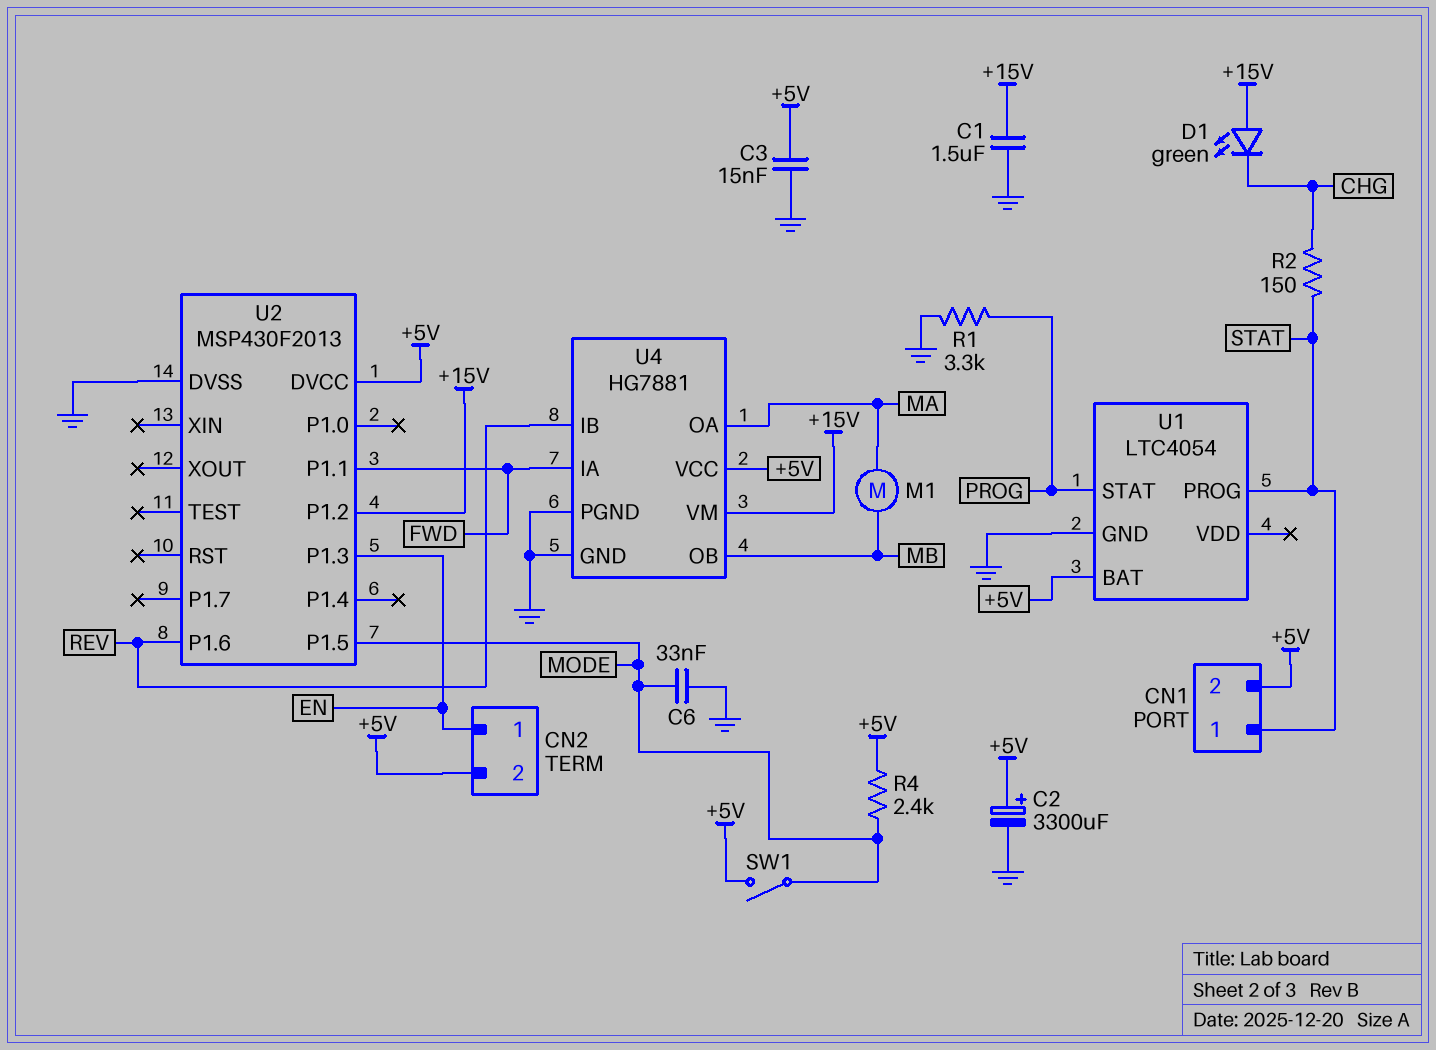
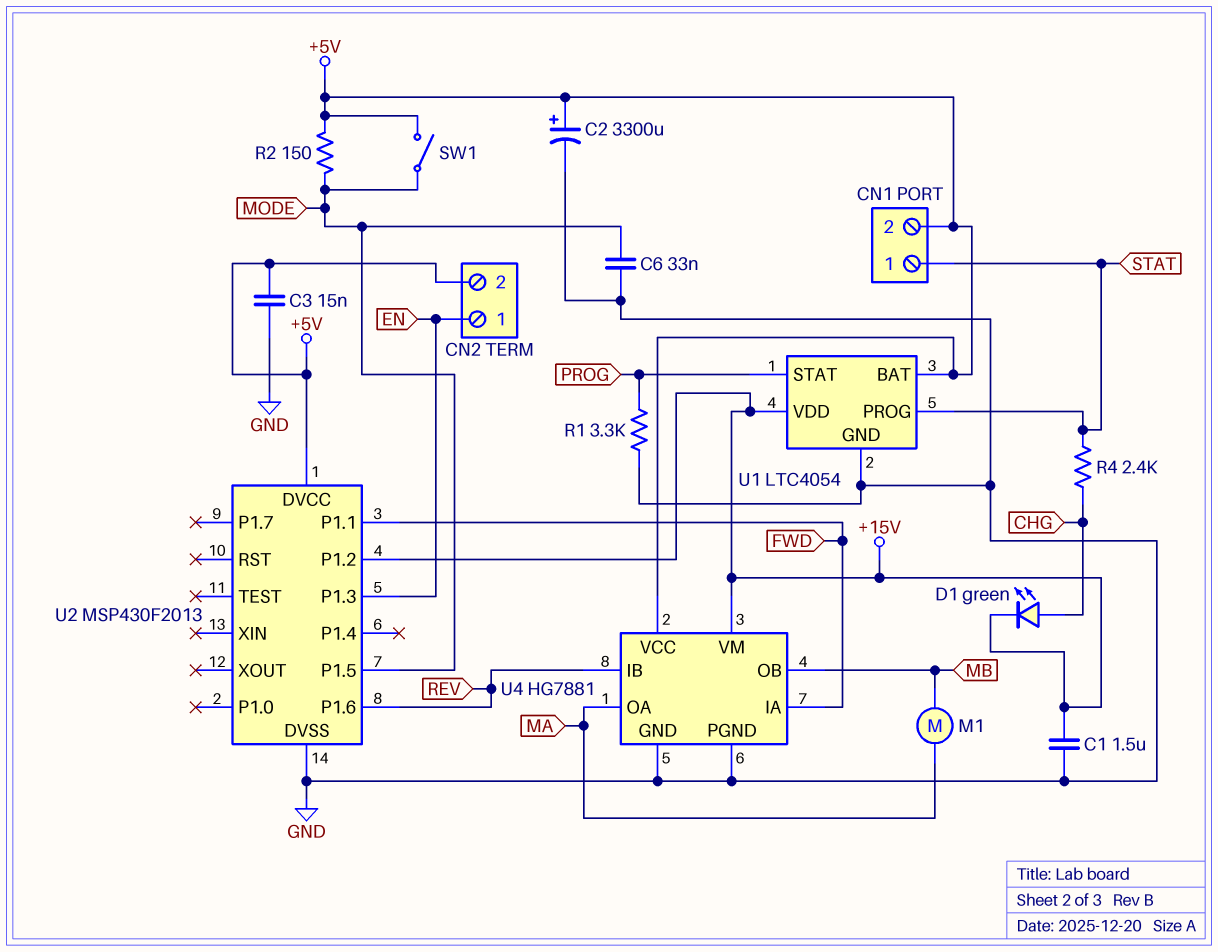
D1: LED green (A +15V, K CHG) -> LED green (A CHG, K +15V)
R2: 150 (CHG, STAT) -> 150 (+5V, MODE)
R4: 2.4k (+5V, MODE) -> 2.4k (CHG, STAT)
U1 pin VDD: none -> +15V

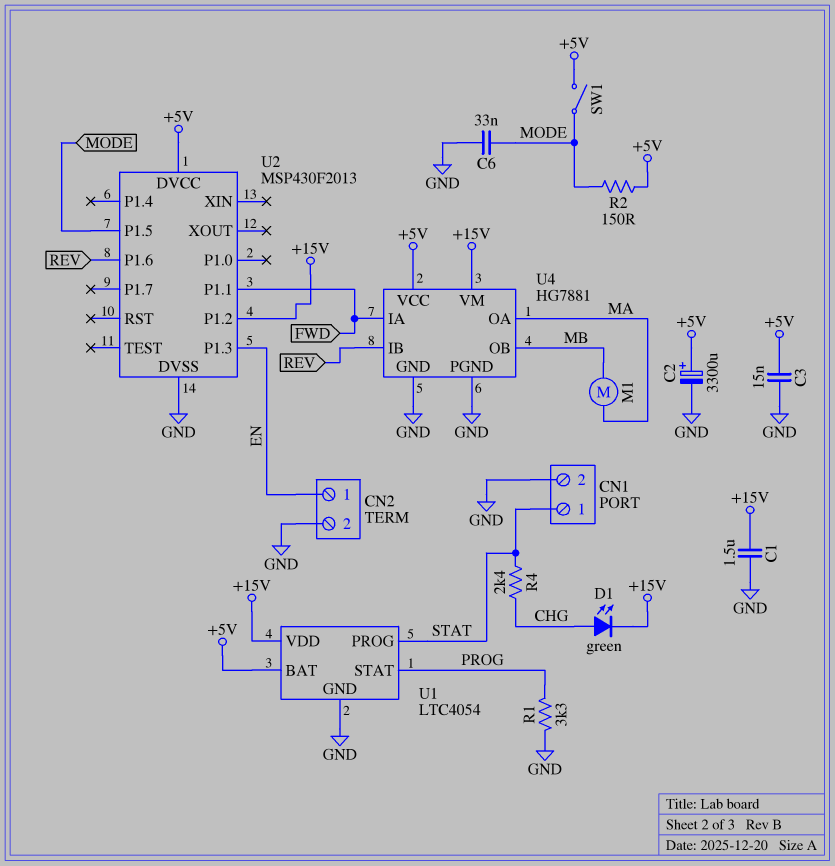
CN1 pin 2: +5V -> GND
CN2 pin 2: +5V -> GND

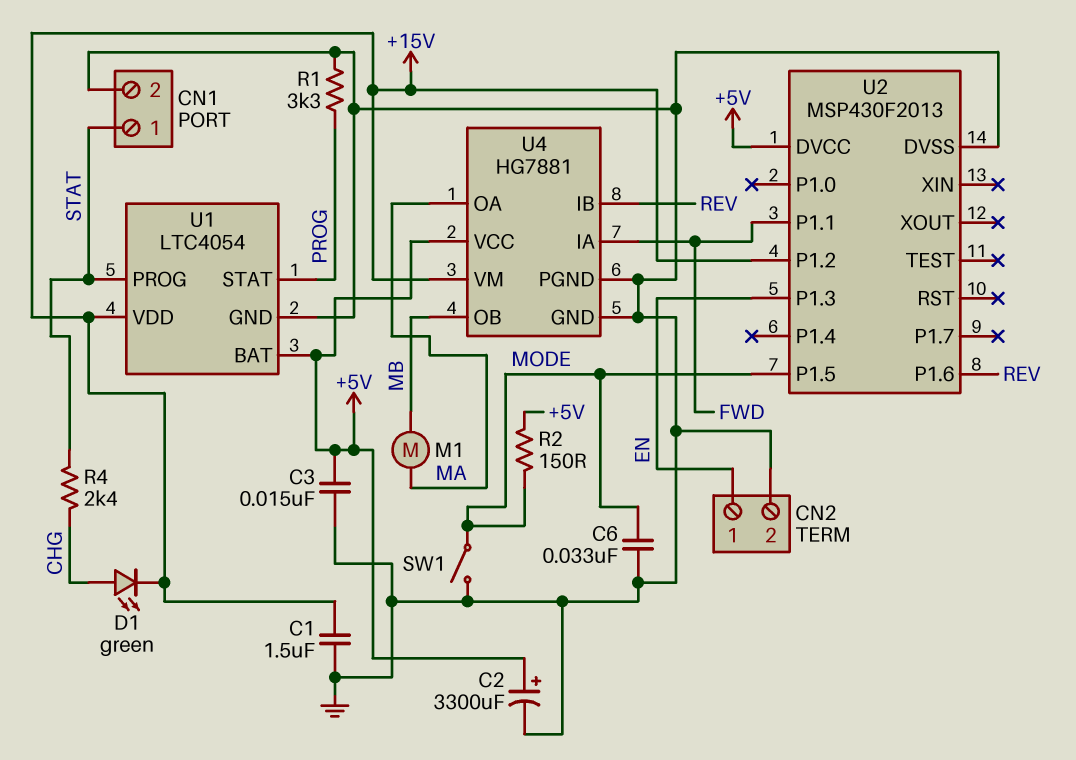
SW1: switch (+5V, MODE) -> switch (GND, MODE)

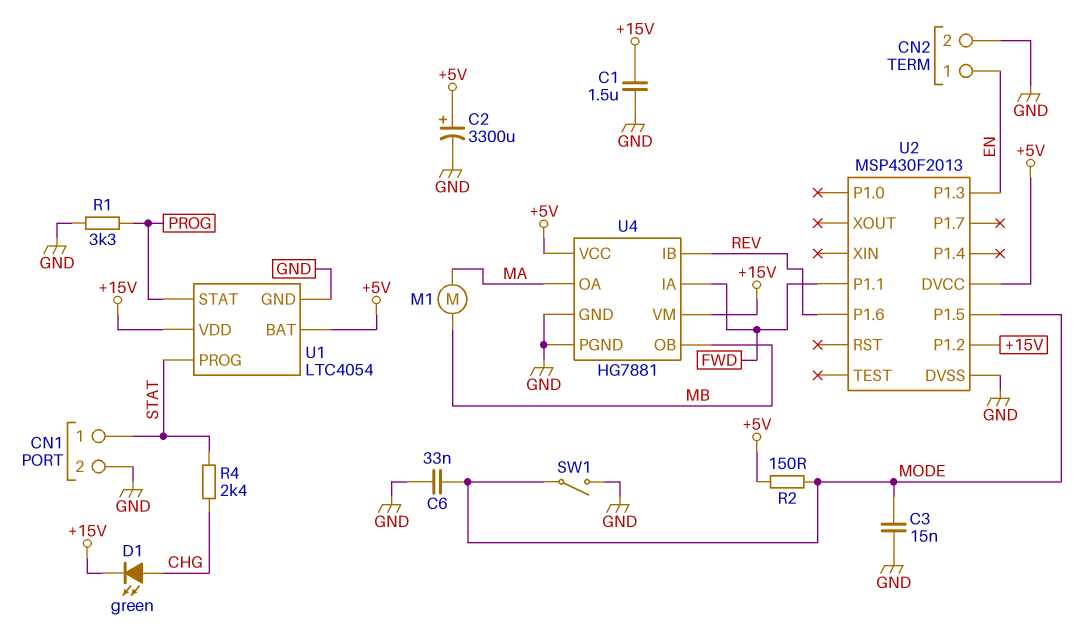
C3: 15nF (+5V, GND) -> 15nF (GND, MODE)

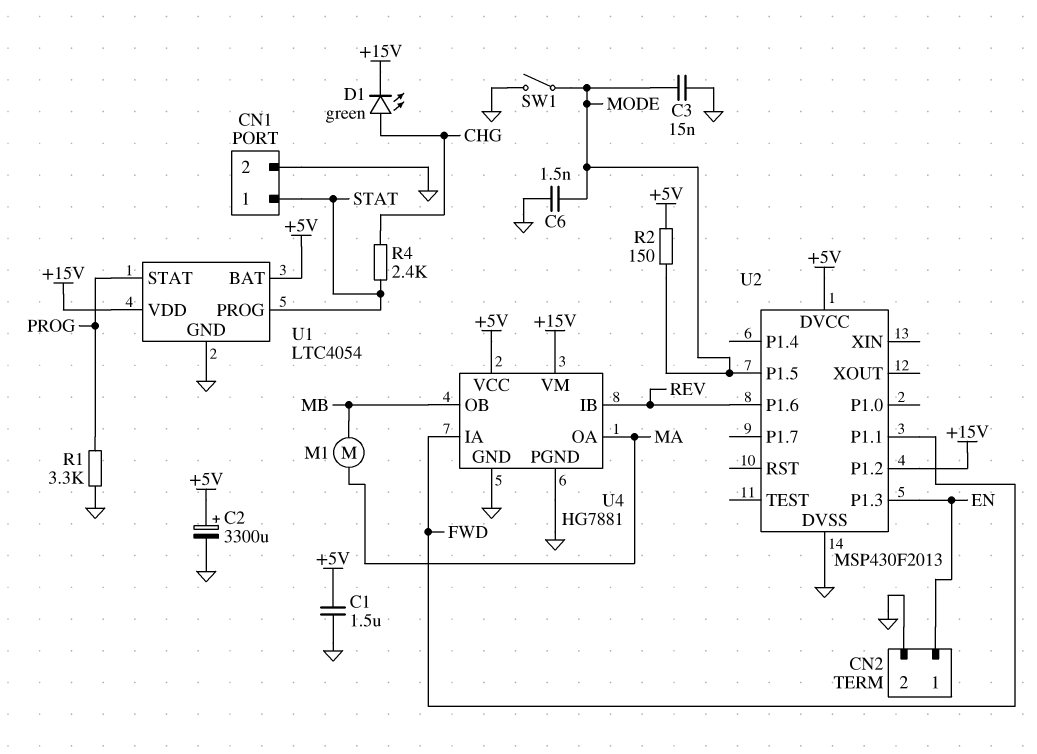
C1: 1.5uF (+15V, GND) -> 1.5uF (+5V, GND)
C6: 33nF (GND, MODE) -> 1.5nF (GND, MODE)

